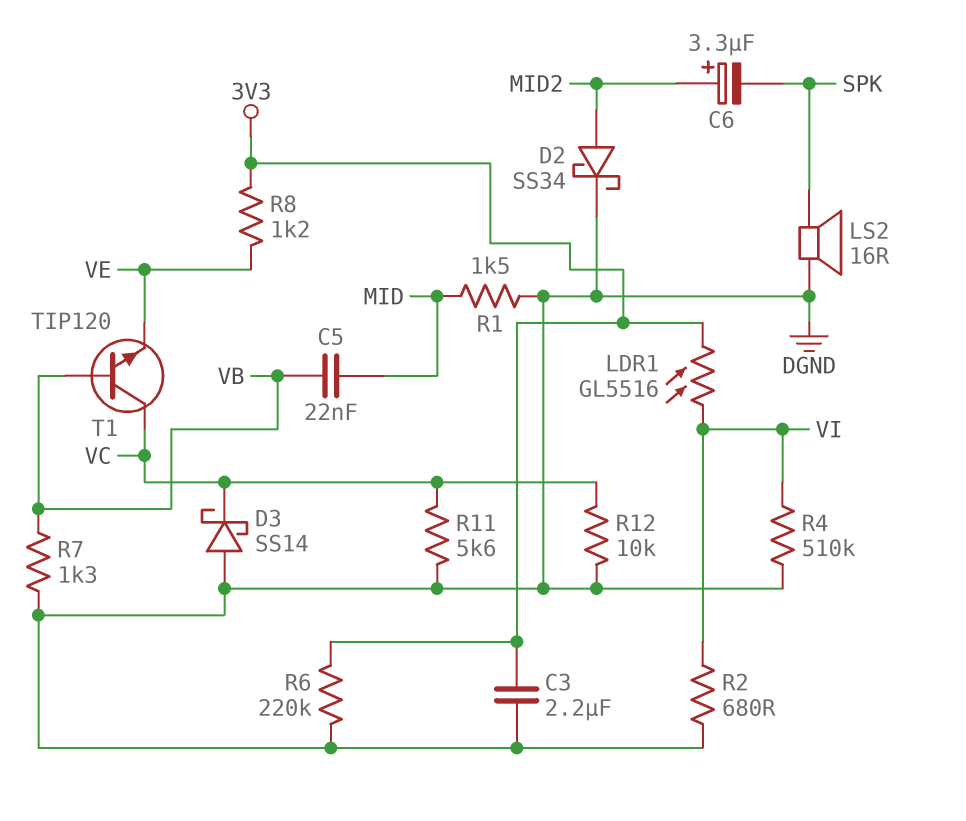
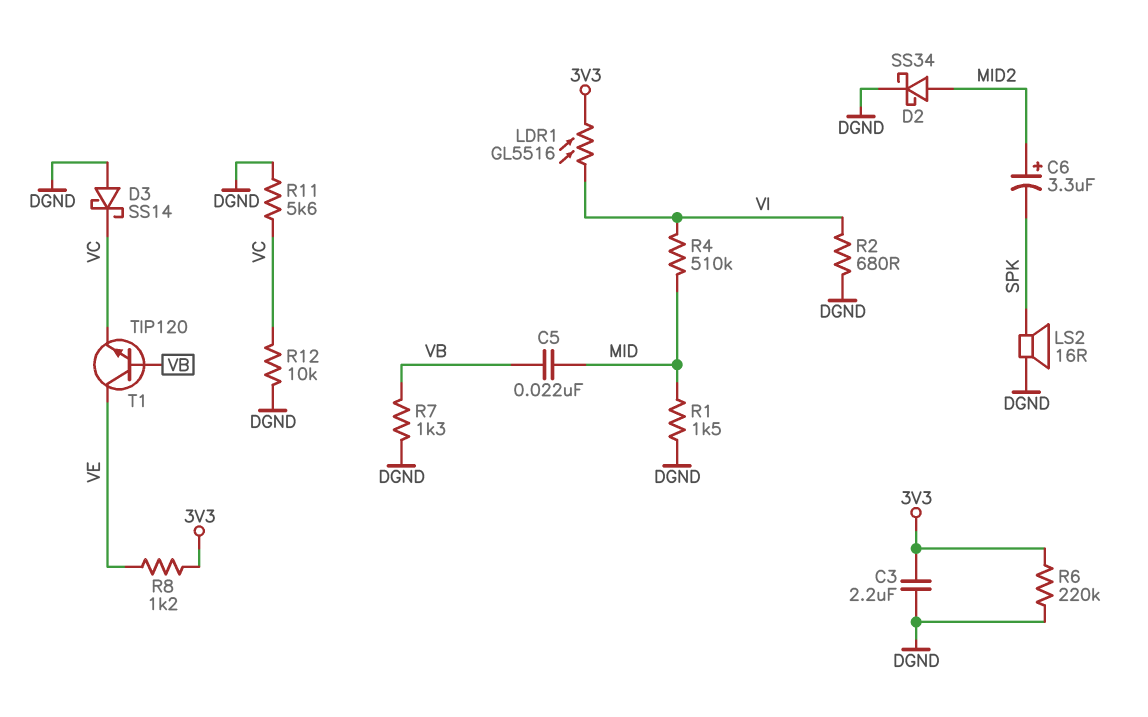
R4: 510k (DGND, VI) -> 510k (MID, VI)
T1: NPN TIP120 (B VB, C VC, E VE) -> NPN TIP120 (B VB, C VE, E VC)

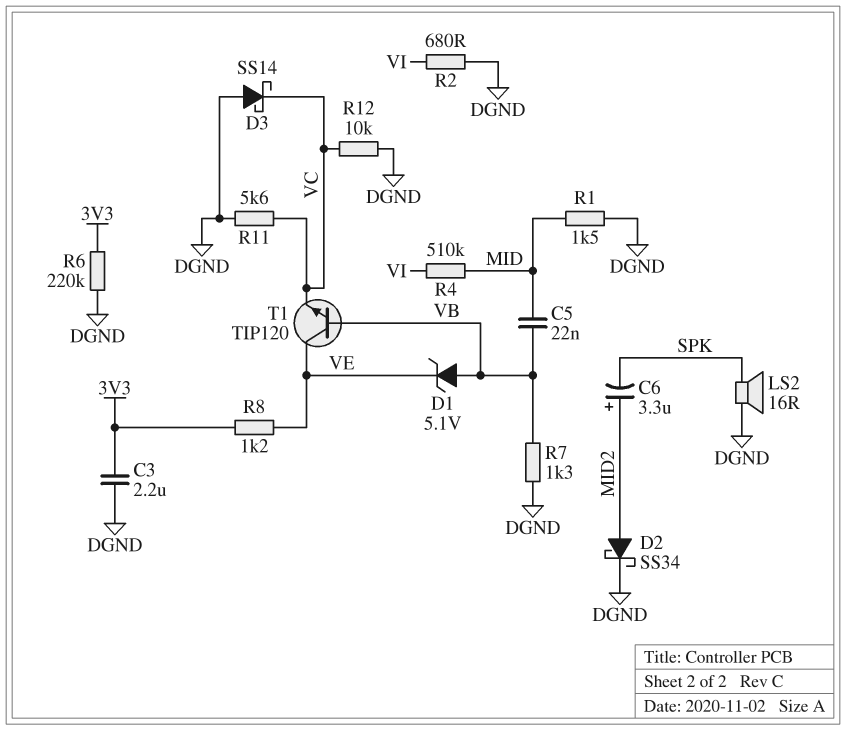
D1: none -> zener 5.1V (A VB, K VE)
LDR1: GL5516 (3V3, VI) -> none

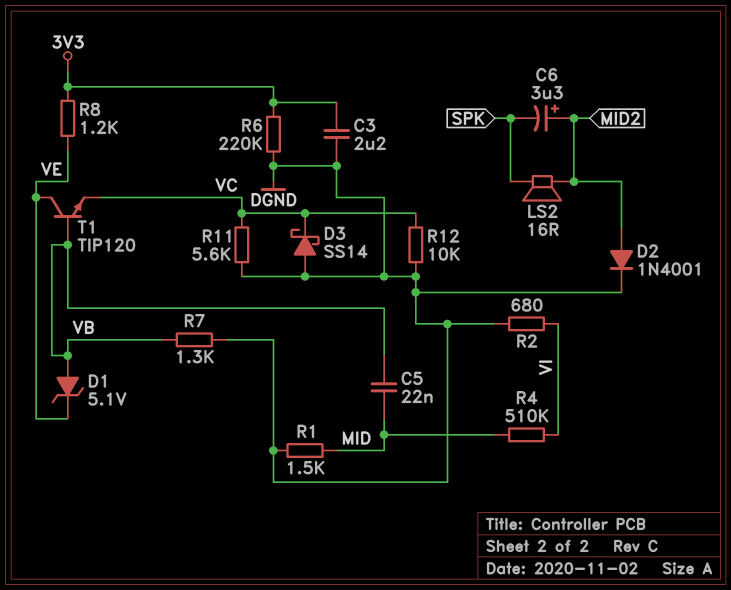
D2: schottky SS34 (A MID2, K DGND) -> diode 1N4001 (A MID2, K DGND)
LS2: speaker 16R (DGND, SPK) -> speaker 16R (MID2, SPK)

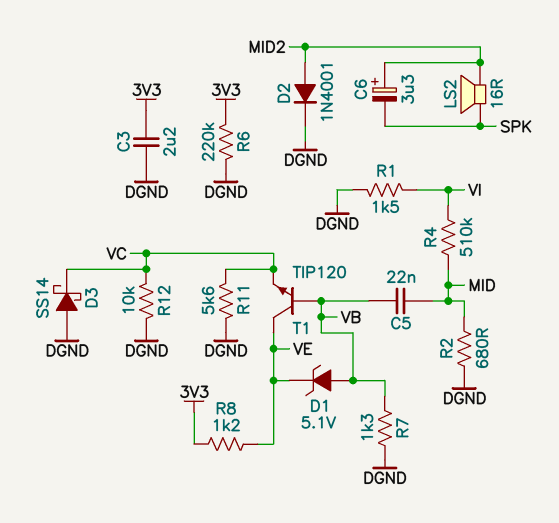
R1: 1.5k (DGND, MID) -> 1.5k (DGND, VI)
R2: 680 (DGND, VI) -> 680 (DGND, MID)

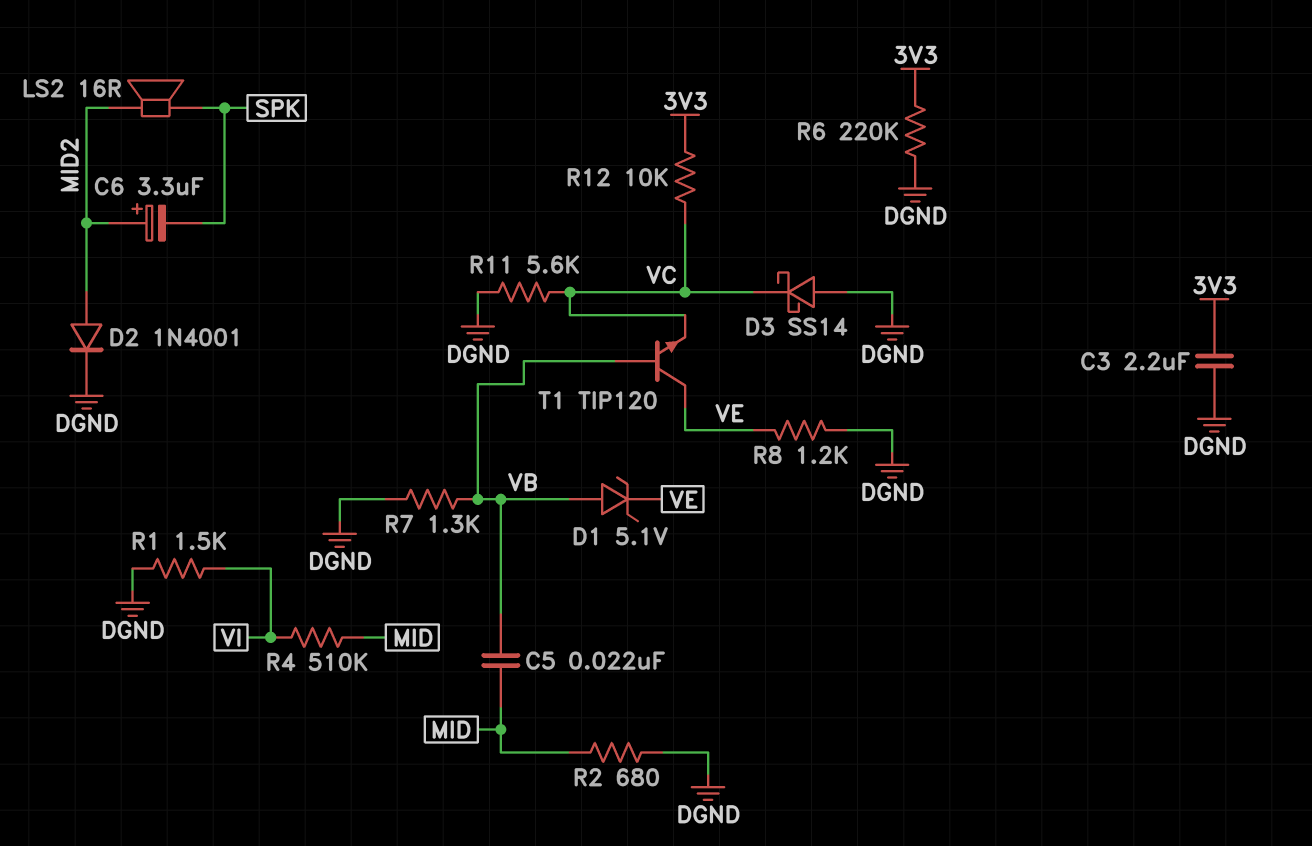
R8: 1.2k (3V3, VE) -> 1.2k (DGND, VE)
R12: 10k (DGND, VC) -> 10k (3V3, VC)

